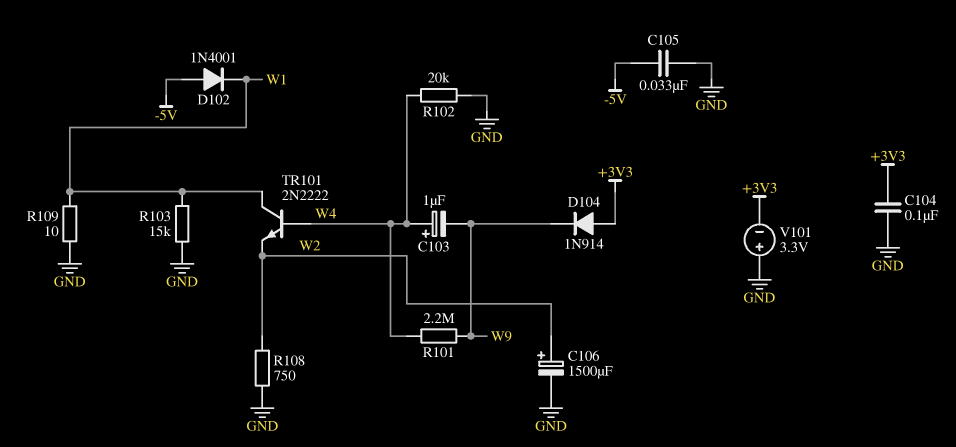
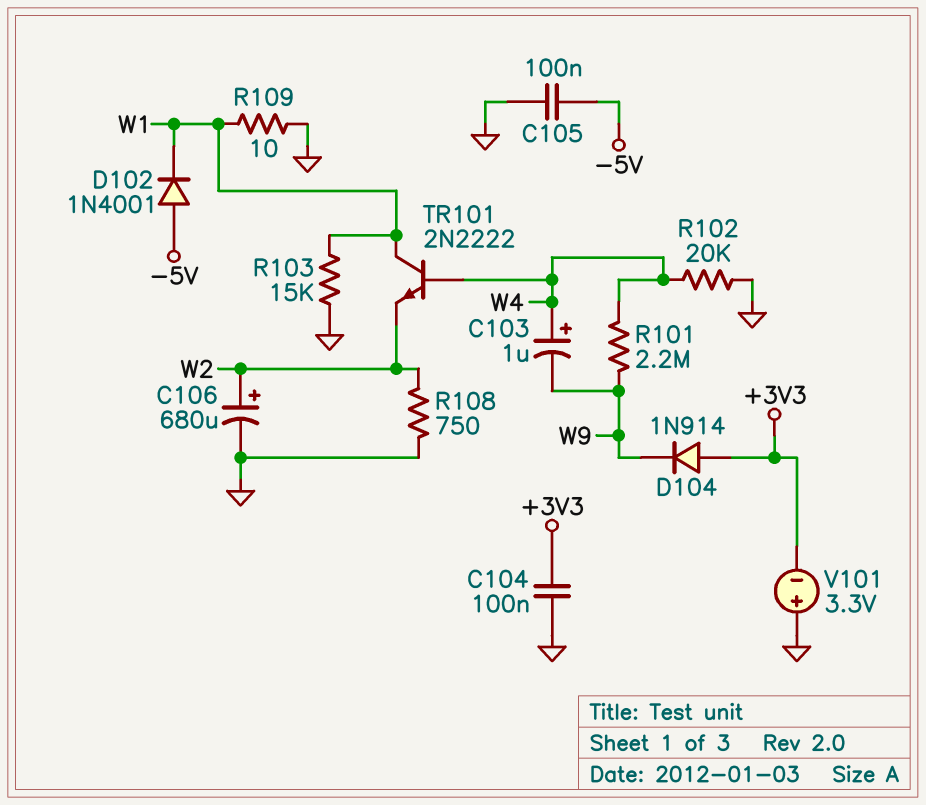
C105: 33nF (-5V, GND) -> 100nF (-5V, GND)
C106: 1500uF (plus W2, minus GND) -> 680uF (plus W2, minus GND)

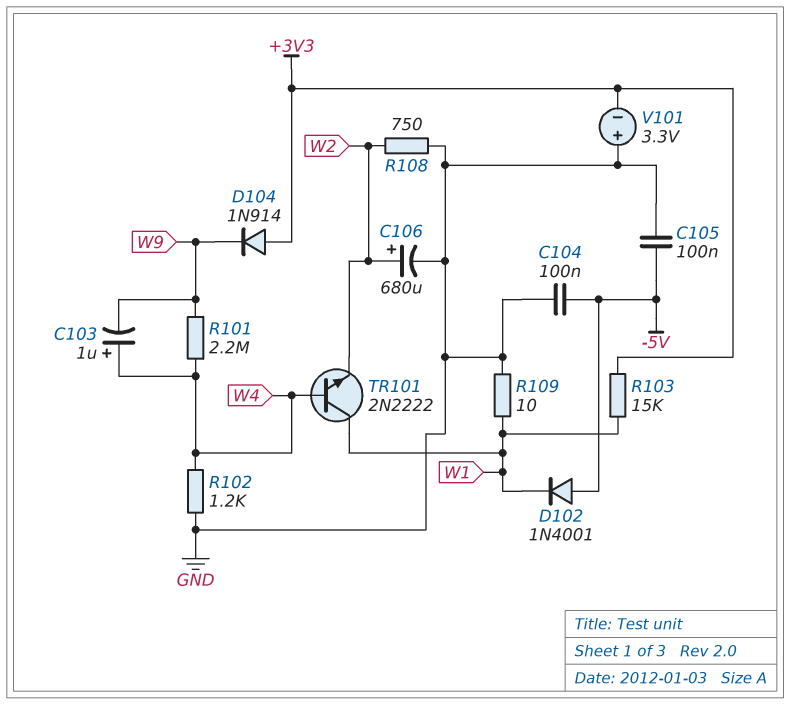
C104: 100nF (+3V3, GND) -> 100nF (-5V, GND)
R102: 20k (GND, W4) -> 1.2k (GND, W4)
R103: 15k (GND, W1) -> 15k (+3V3, W1)

